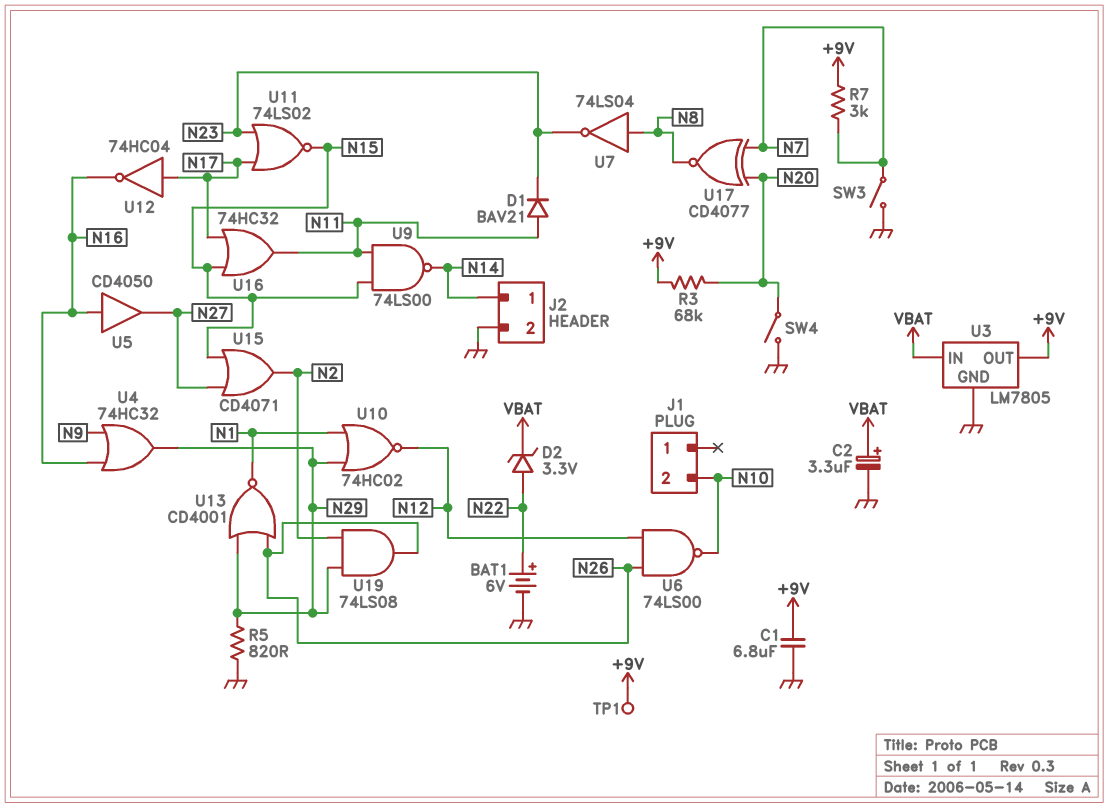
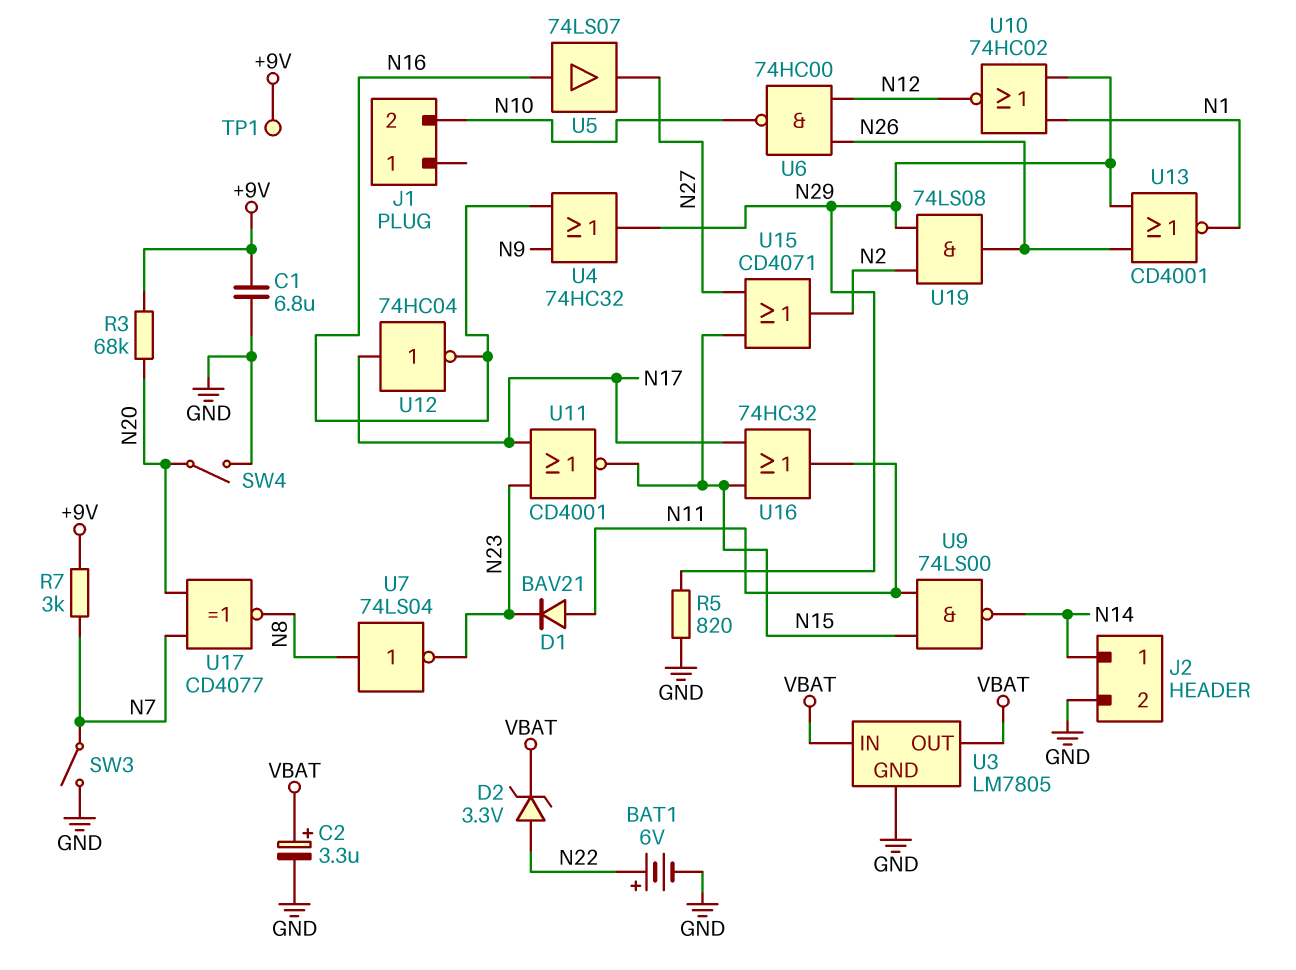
U3 pin OUT: +9V -> VBAT
U5: buffer CD4050 (in N16, out N27) -> buffer 74LS07 (in N16, out N27)
U6: NAND 74LS00 (in N12, in N26, out N10) -> NAND 74HC00 (in N12, in N26, out N10)
U11: NOR 74LS02 (in N17, in N23, out N15) -> NOR CD4001 (in N17, in N23, out N15)

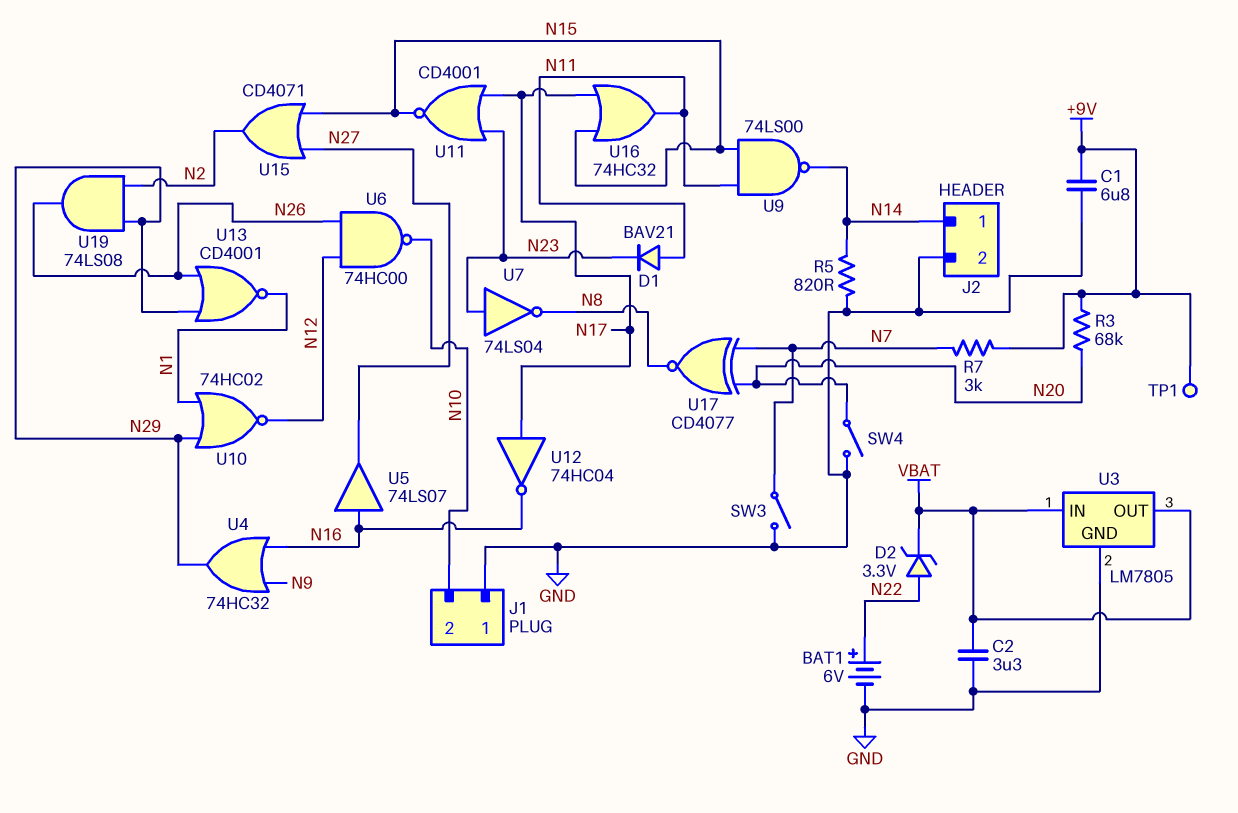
C2: 3.3uF (plus VBAT, minus GND) -> 3.3uF (GND, VBAT)
J1 pin 1: none -> GND
R5: 820 (GND, N29) -> 820 (GND, N14)
U7: NOT 74LS04 (in N8, out N23) -> NOT 74LS04 (in N23, out N8)

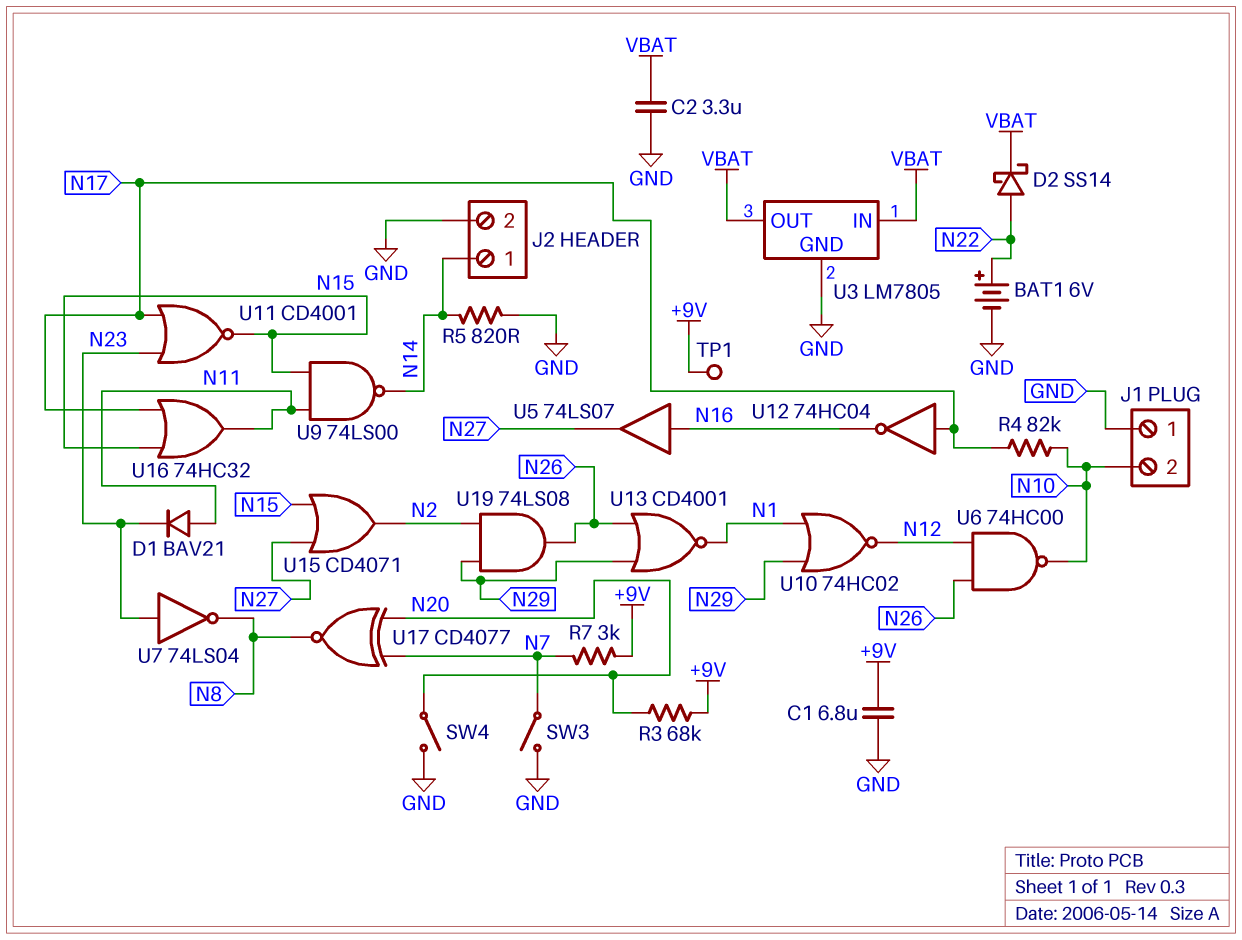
D2: zener 3.3V (A N22, K VBAT) -> schottky SS14 (A N22, K VBAT)
R4: none -> 82k (N10, N17)
U4: OR 74HC32 (in N9, in N16, out N29) -> none

